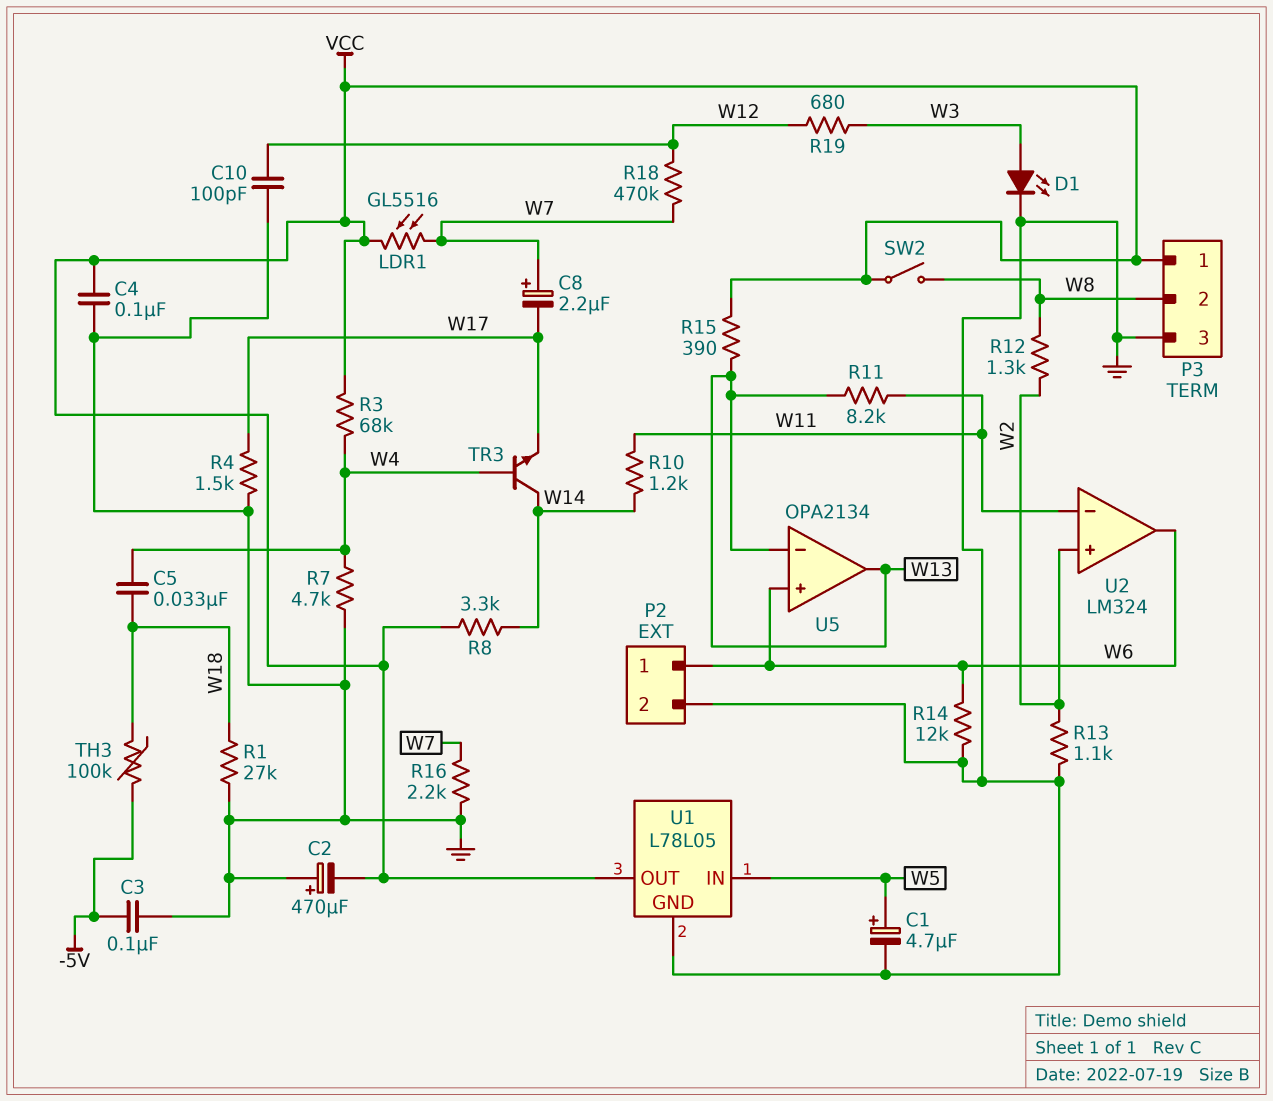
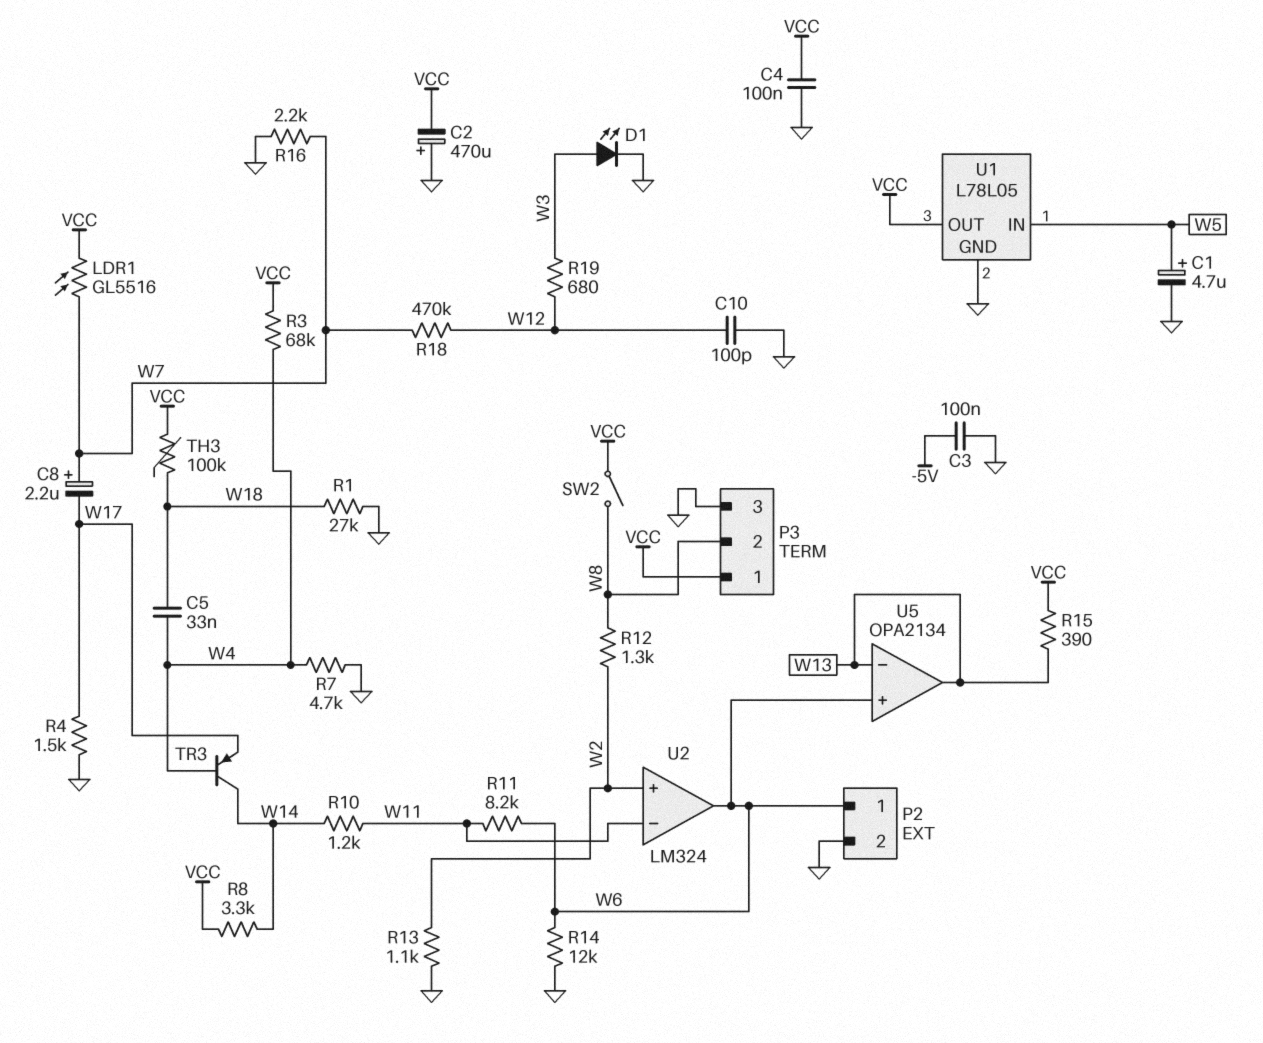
R11: 8.2k (W11, W13) -> 8.2k (W6, W11)
TH3: 100k (-5V, W18) -> 100k (VCC, W18)
TR3: NPN (B W4, C W14, E W17) -> PNP (B W4, C W14, E W17)

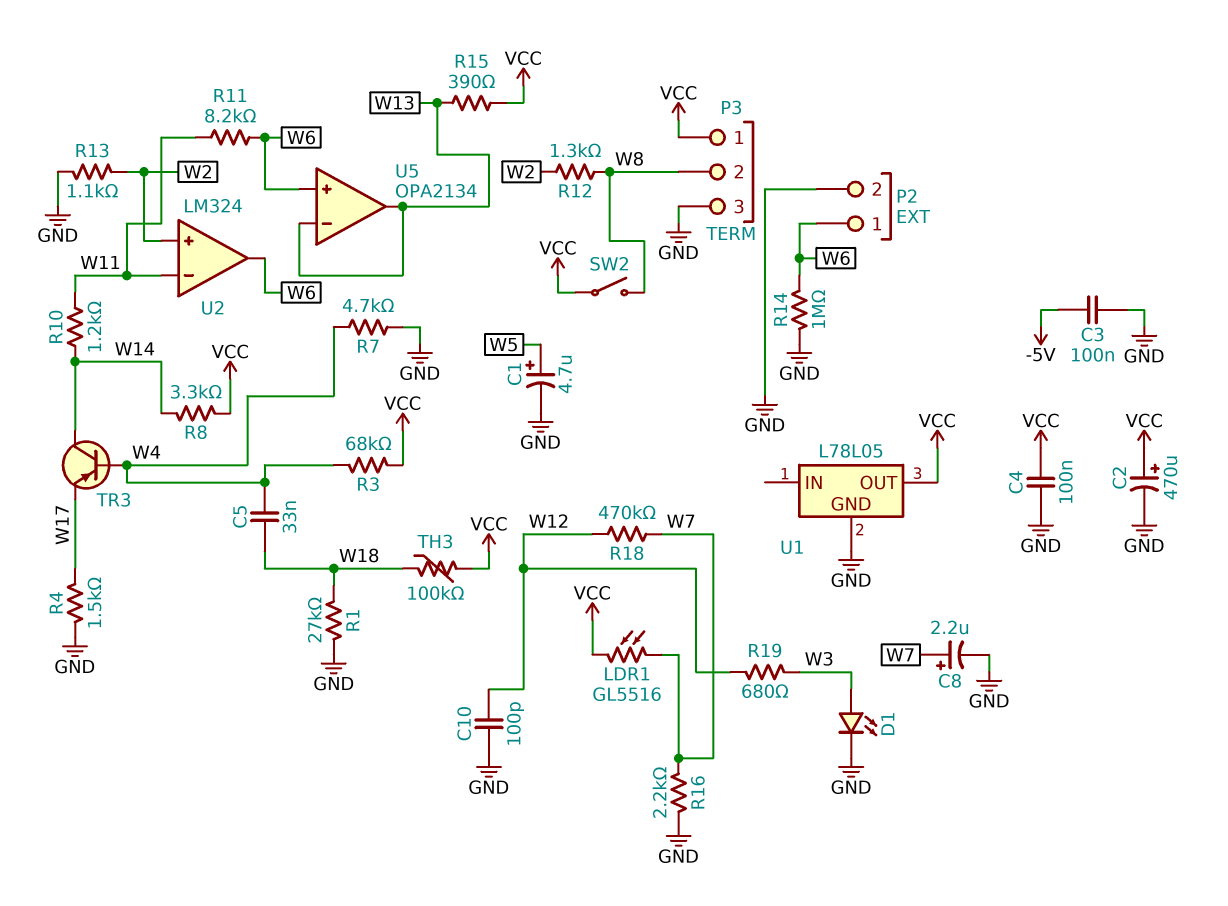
C2: 470uF (plus GND, minus VCC) -> 470uF (plus VCC, minus GND)
C8: 2.2uF (plus W7, minus W17) -> 2.2uF (plus W7, minus GND)
R14: 12k (GND, W6) -> 1M (GND, W6)
U1 pin IN: W5 -> none

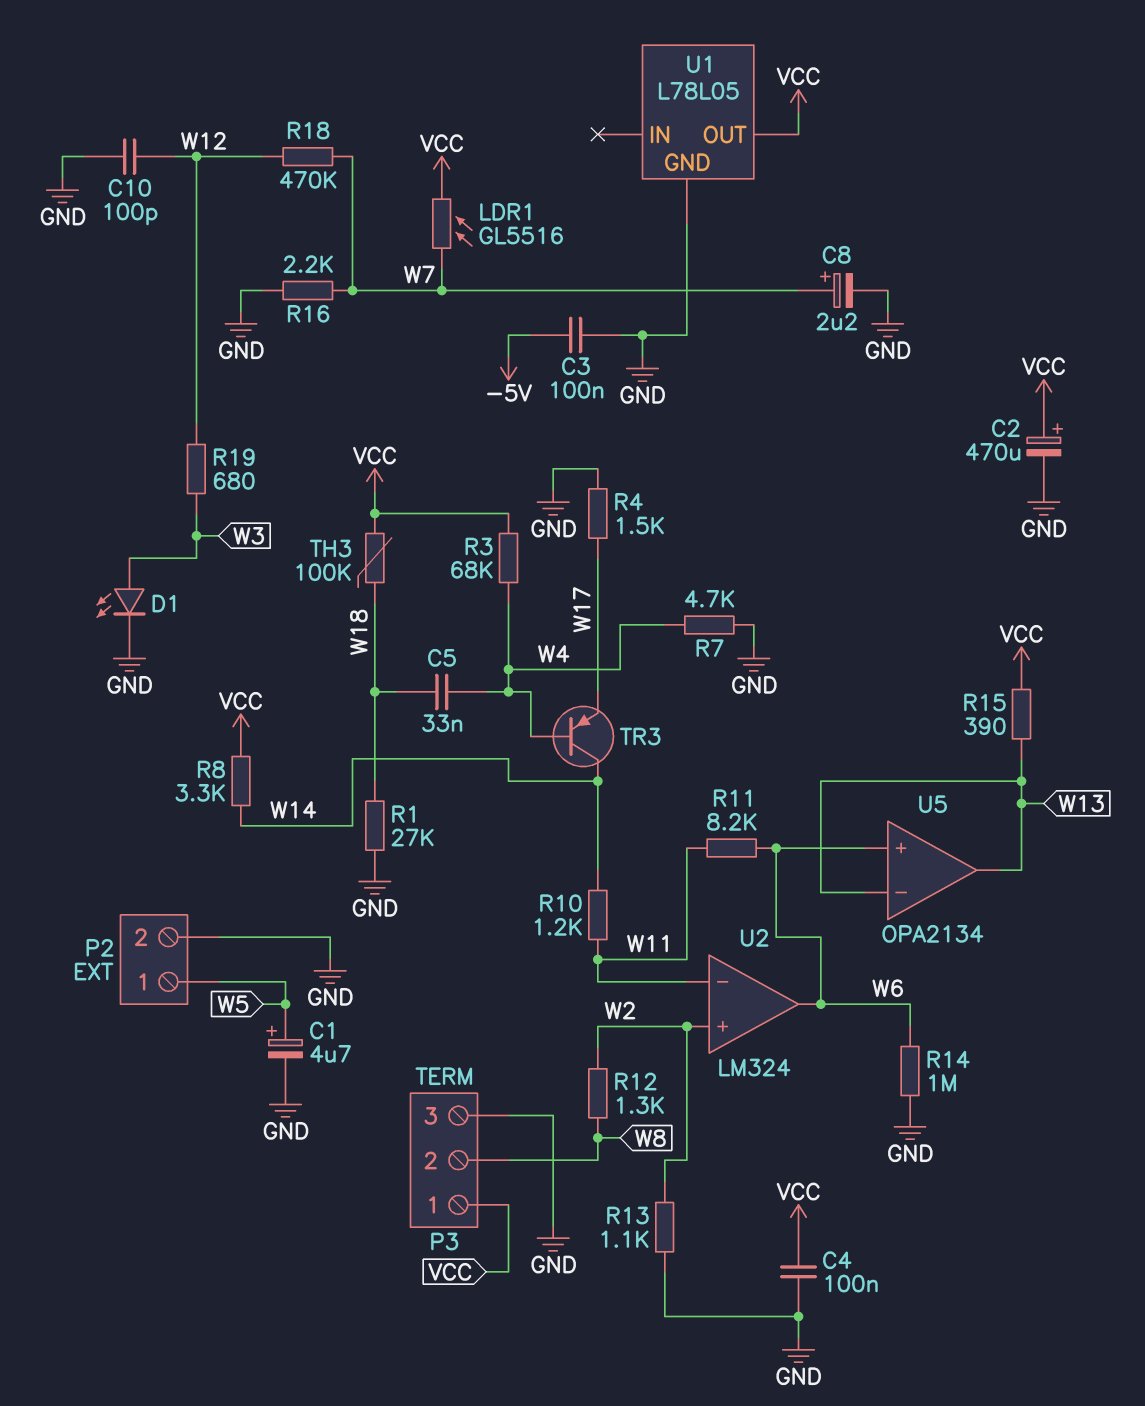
P2 pin 1: W6 -> W5
SW2: switch (VCC, W8) -> none

